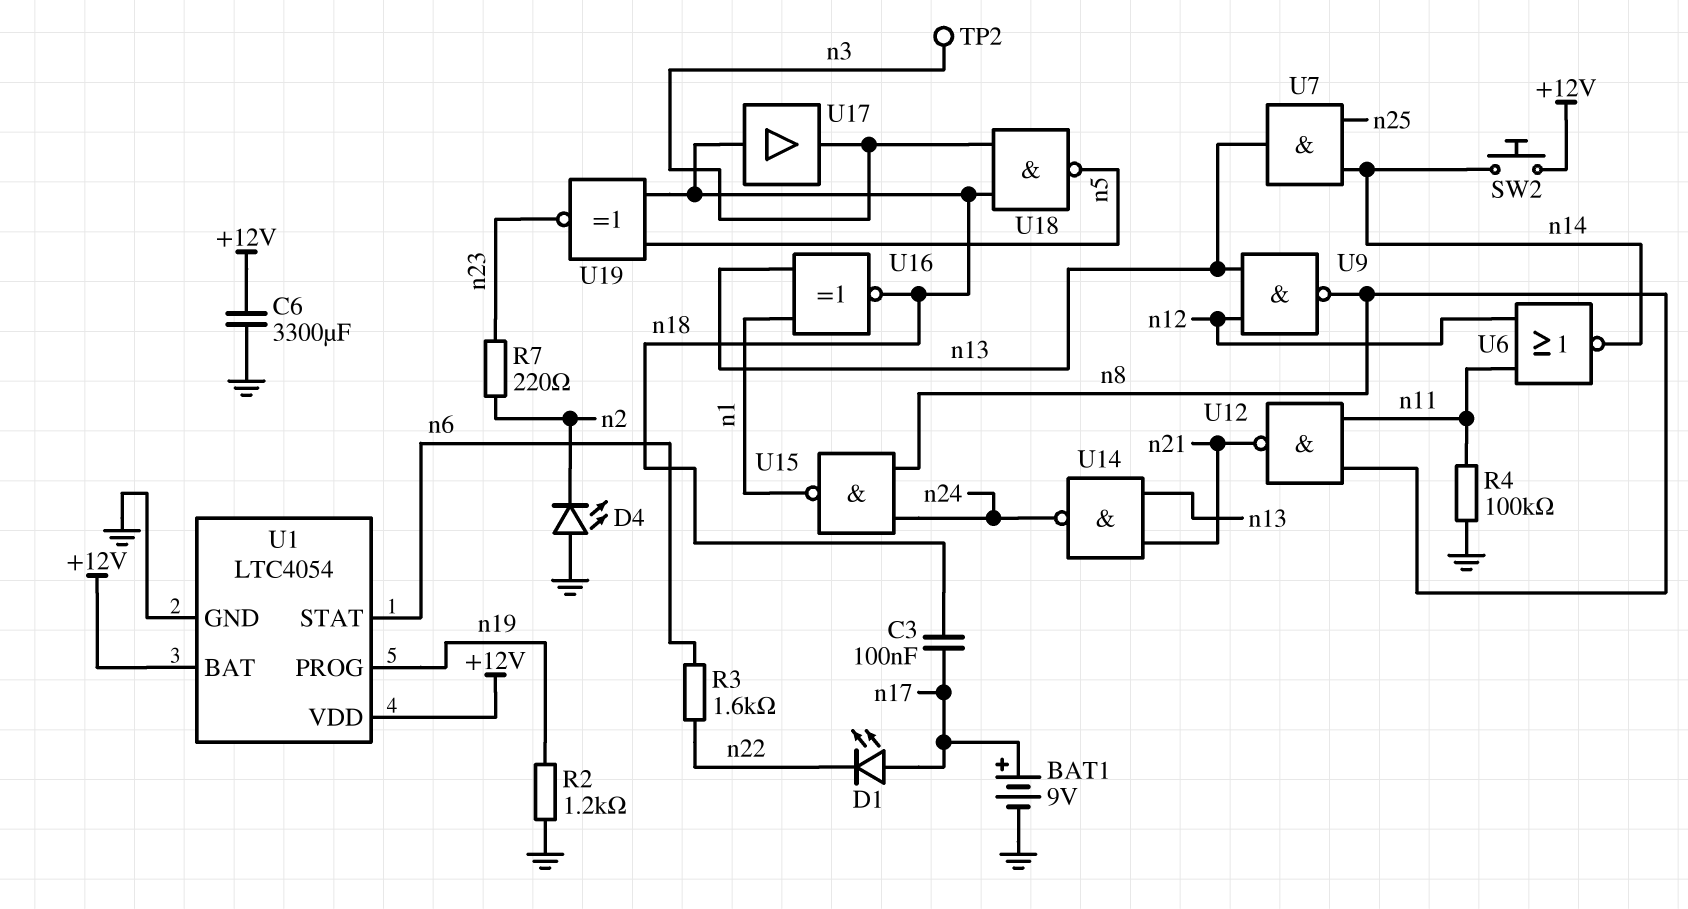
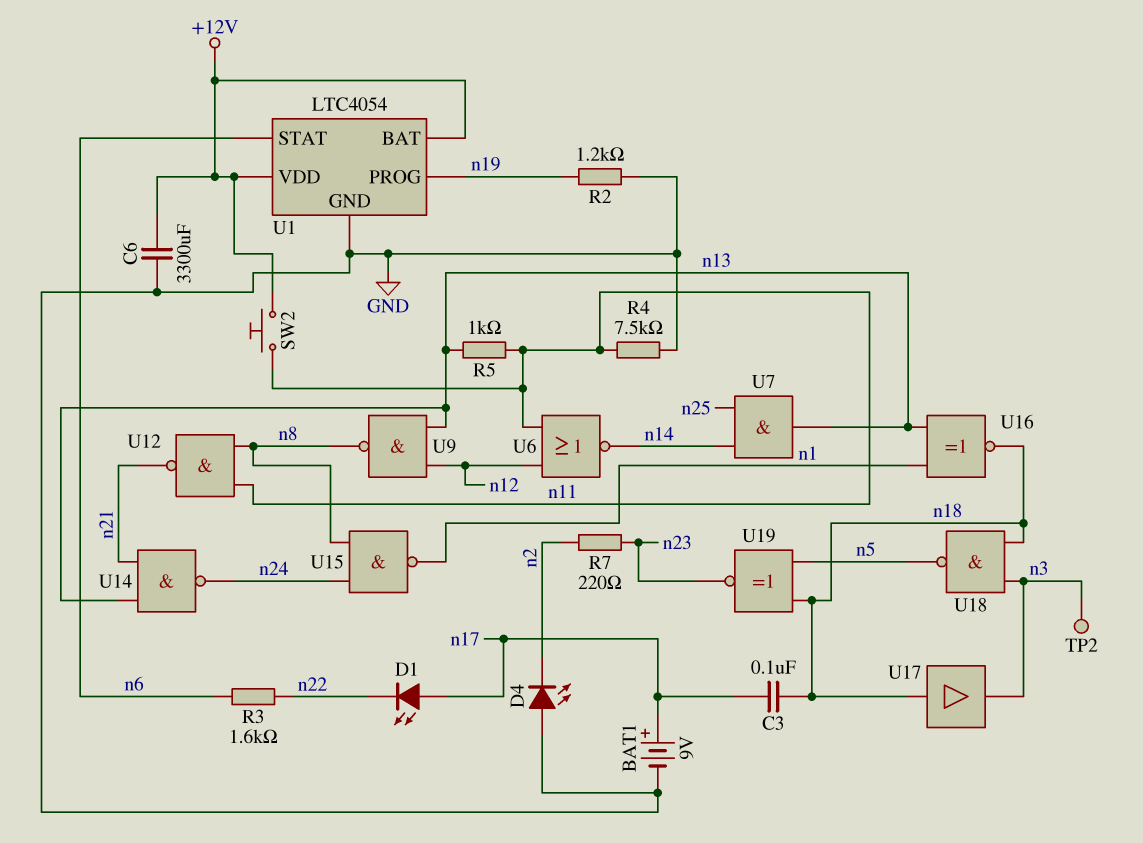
R4: 100k (GND, n11) -> 7.5k (GND, n11)
R5: none -> 1k (n11, n13)
SW2: button (+12V, n14) -> button (+12V, n11)

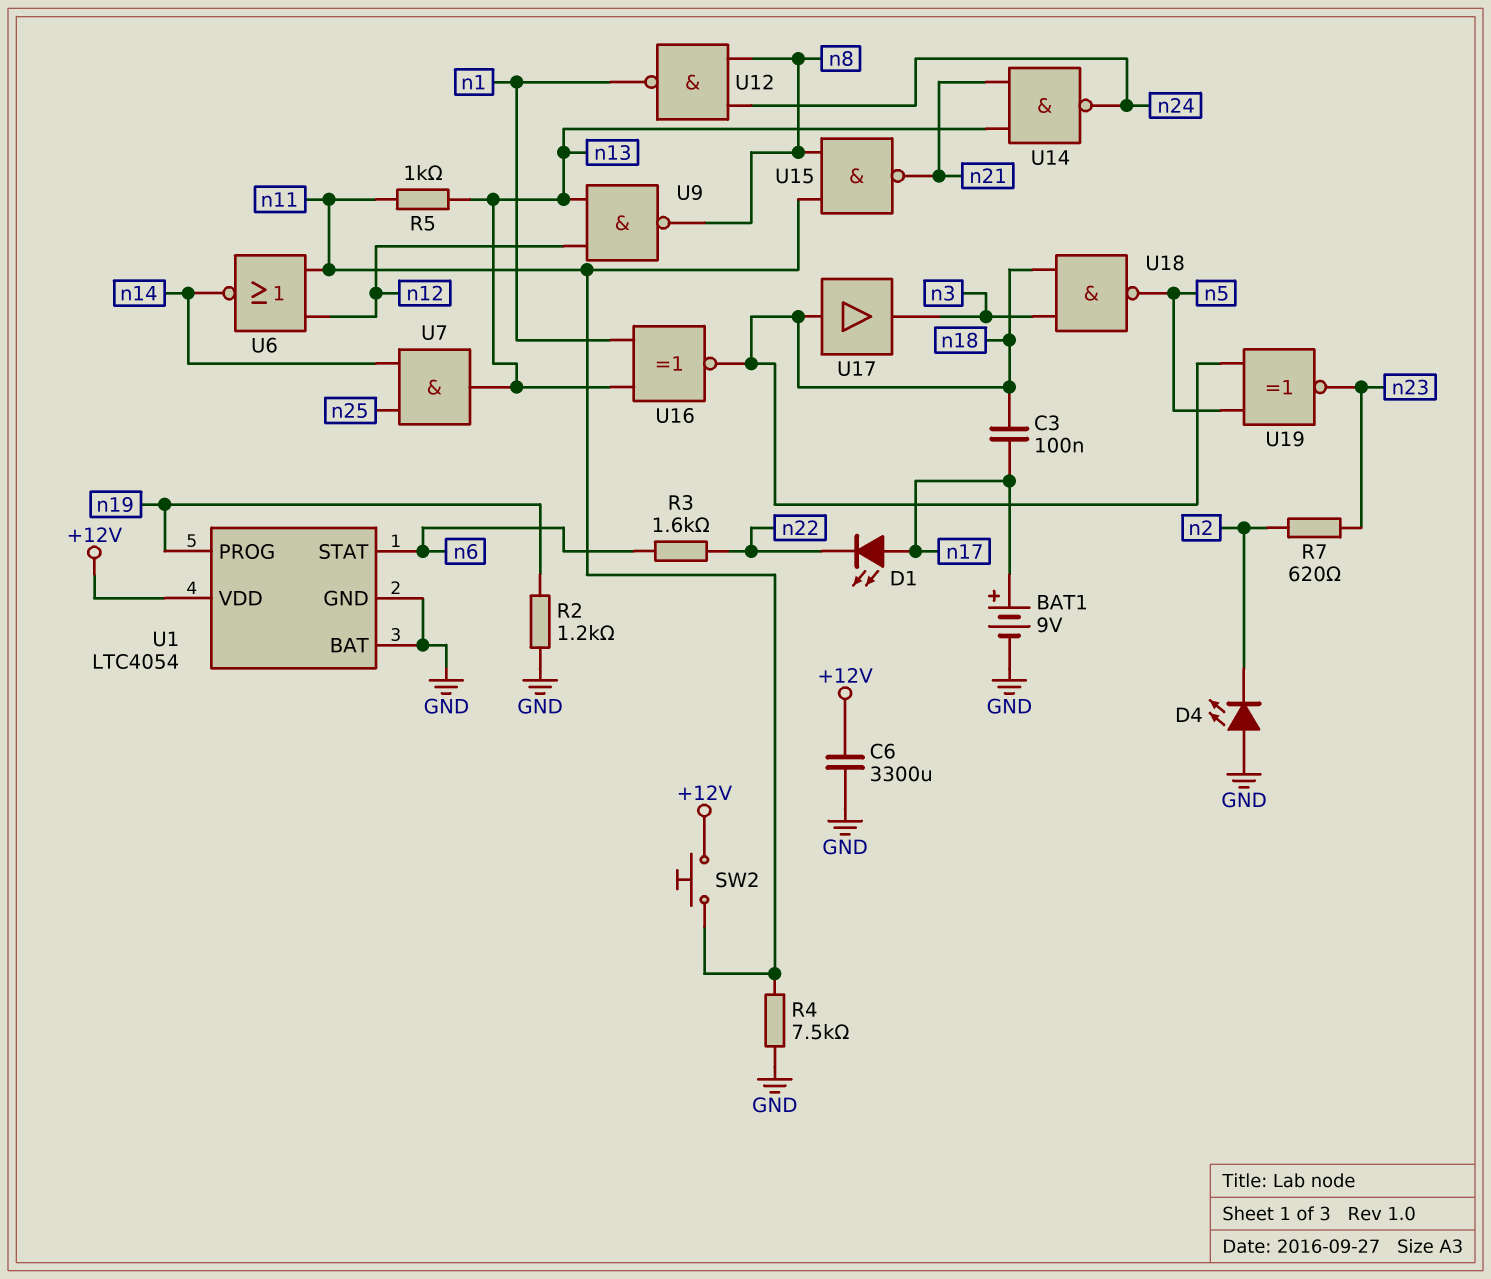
R7: 220 (n2, n23) -> 620 (n2, n23)
TP2: test point (n3) -> none
U1 pin BAT: +12V -> GND
U12: NAND (in n8, in n11, out n21) -> NAND (in n8, in n24, out n1)
U15: NAND (in n8, in n24, out n1) -> NAND (in n8, in n11, out n21)

